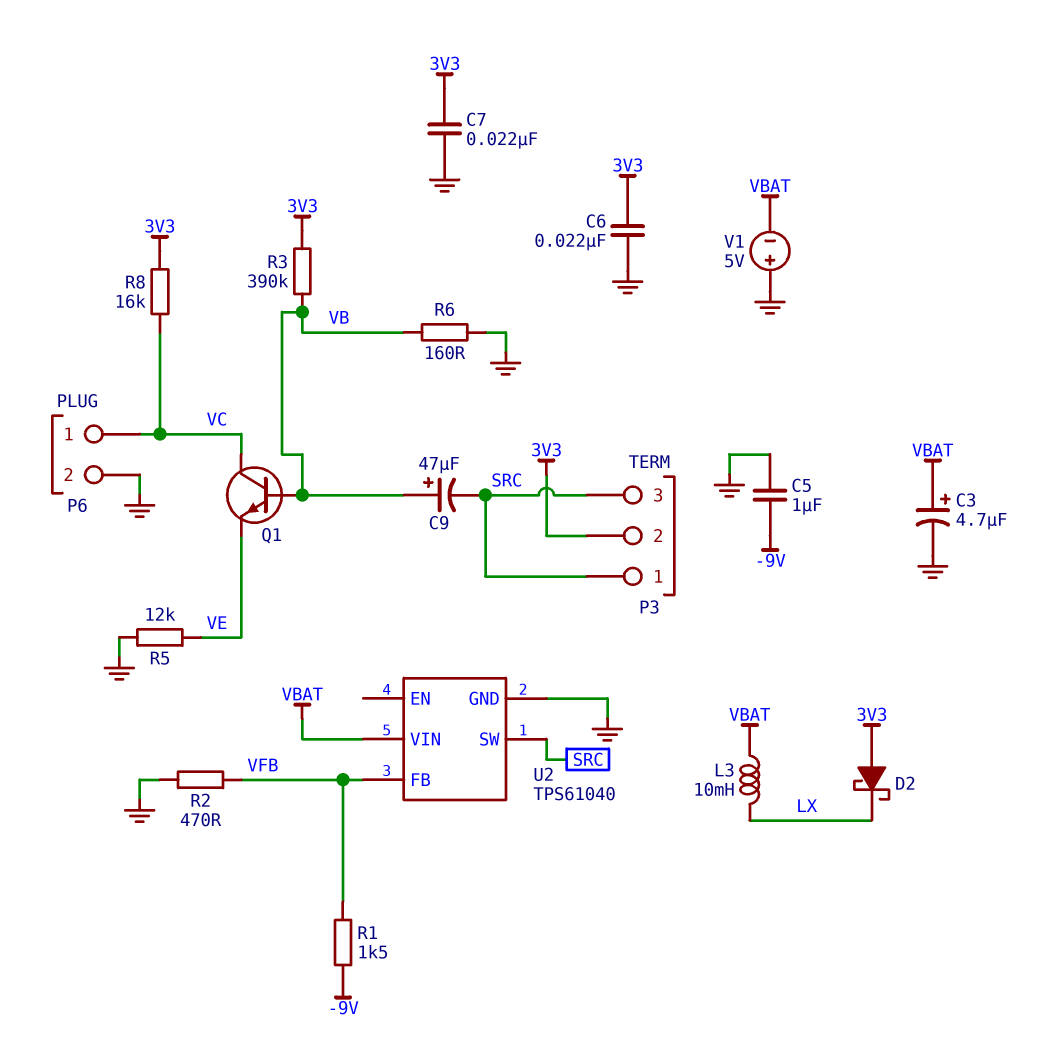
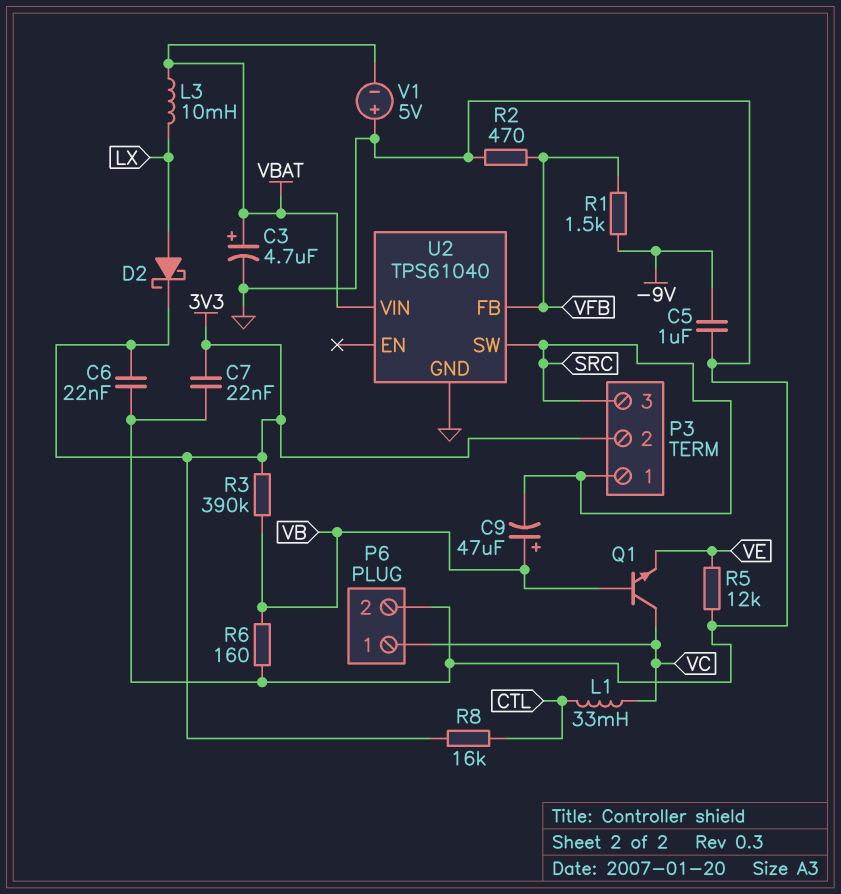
D2: schottky (A 3V3, K LX) -> schottky (A LX, K 3V3)
L1: none -> 33mH (CTL, VC)
R8: 16k (3V3, VC) -> 16k (3V3, CTL)

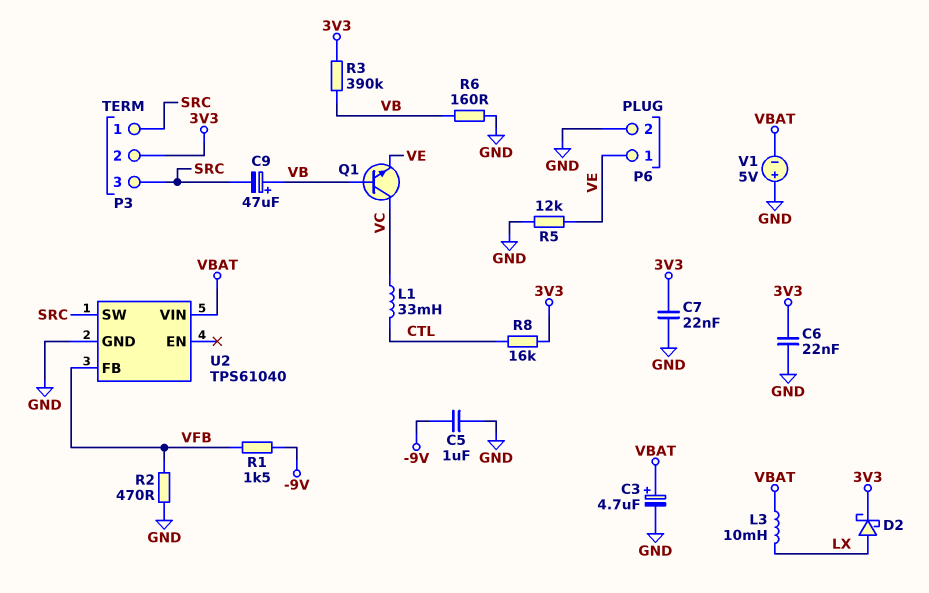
P6 pin 1: VC -> VE

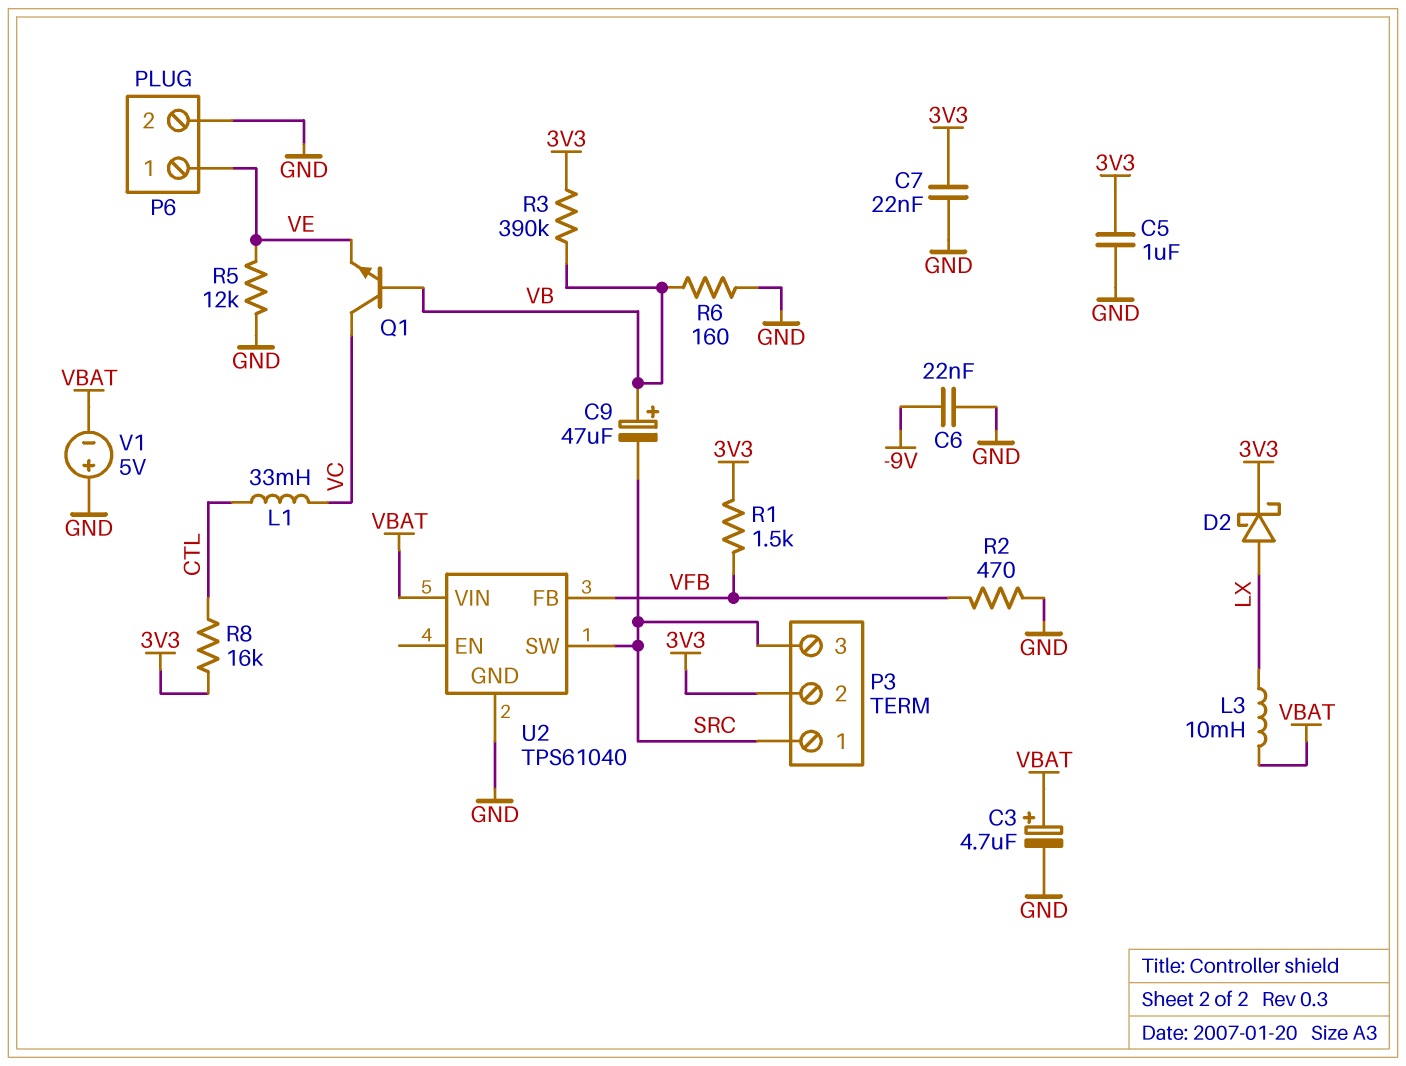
C5: 1uF (-9V, GND) -> 1uF (3V3, GND)
C6: 22nF (3V3, GND) -> 22nF (-9V, GND)
R1: 1.5k (-9V, VFB) -> 1.5k (3V3, VFB)

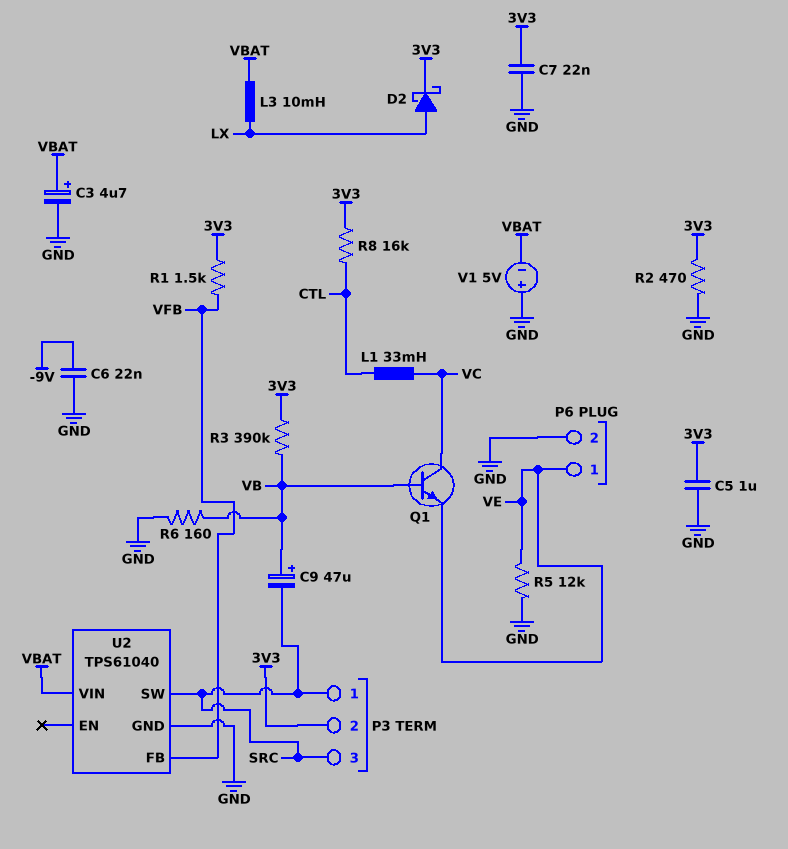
R2: 470 (GND, VFB) -> 470 (3V3, GND)

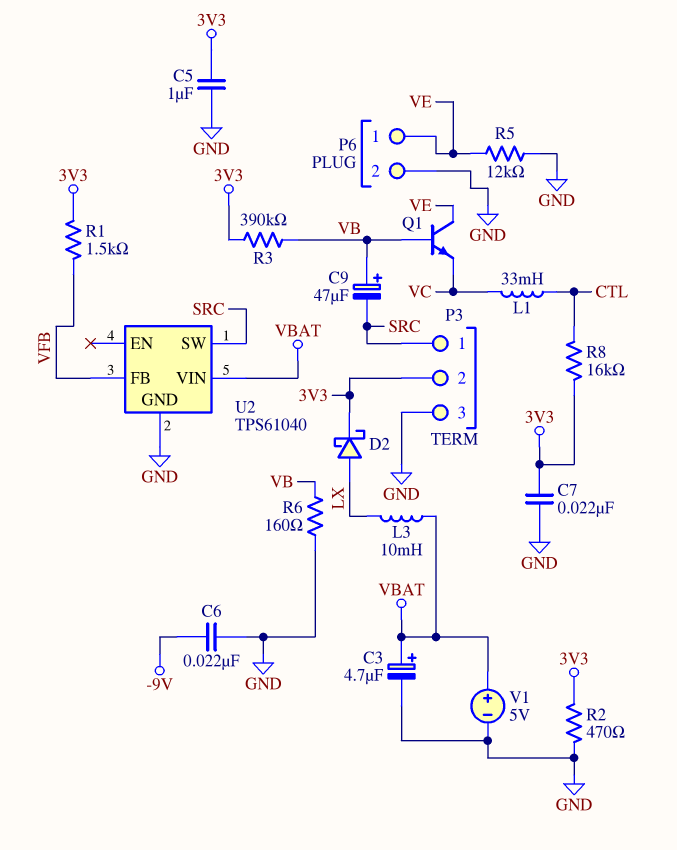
P3 pin 3: SRC -> GND
Q1: NPN (B VB, C VC, E VE) -> NPN (B VB, C VE, E VC)
V1: 5V (plus GND, minus VBAT) -> 5V (plus VBAT, minus GND)

